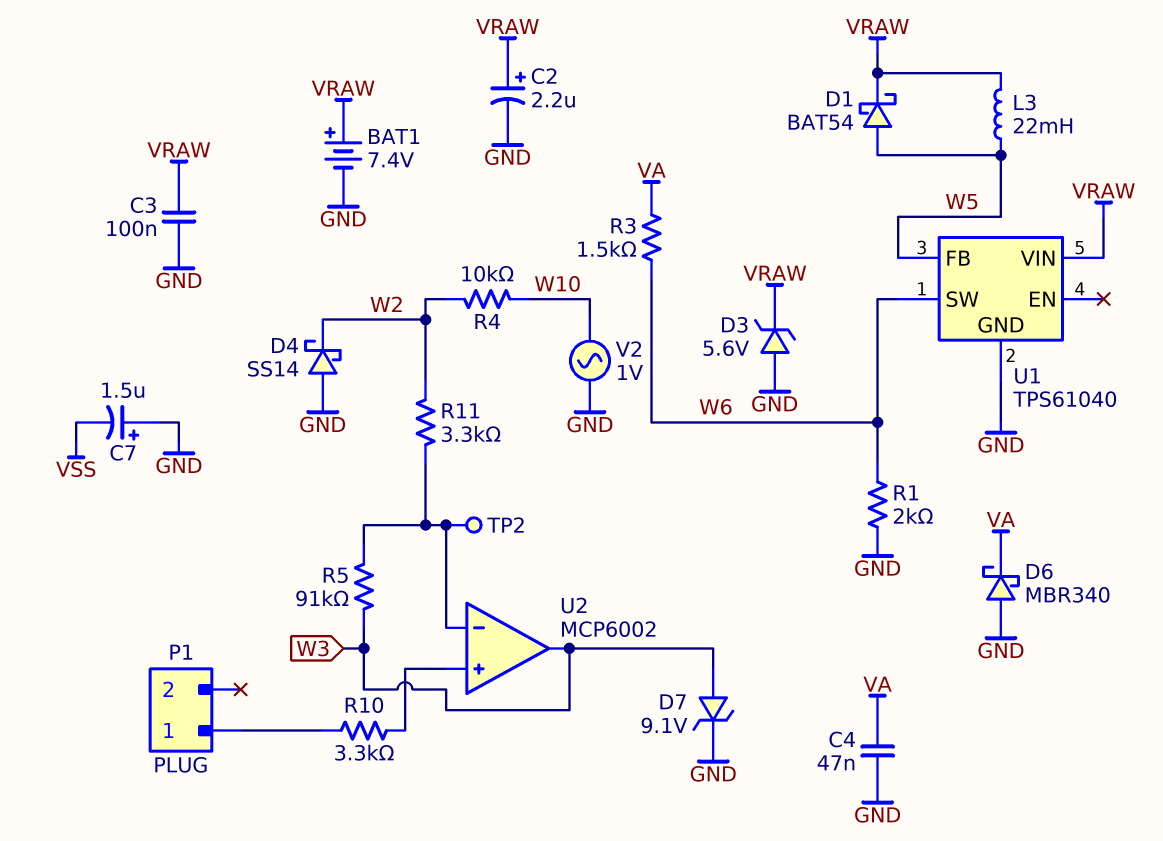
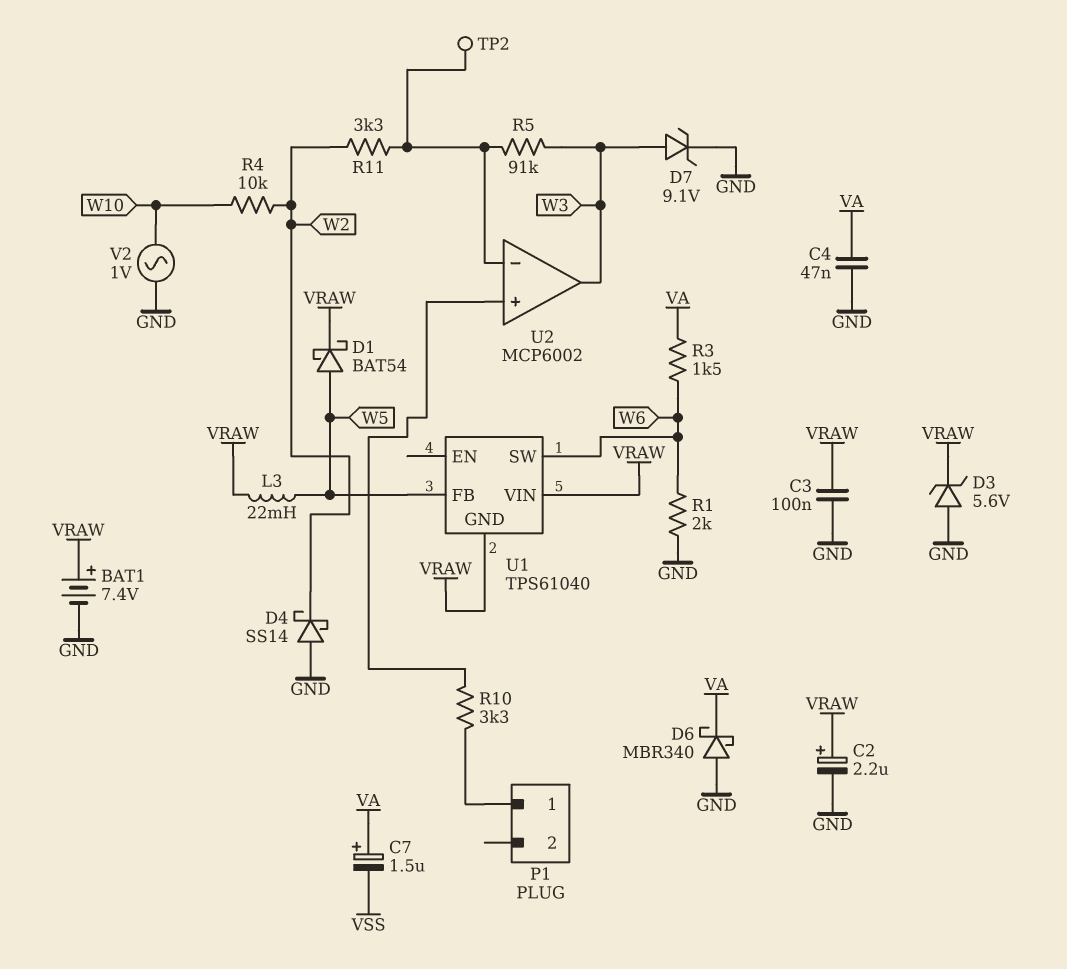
C7: 1.5uF (plus GND, minus VSS) -> 1.5uF (plus VA, minus VSS)
U1 pin GND: GND -> VRAW

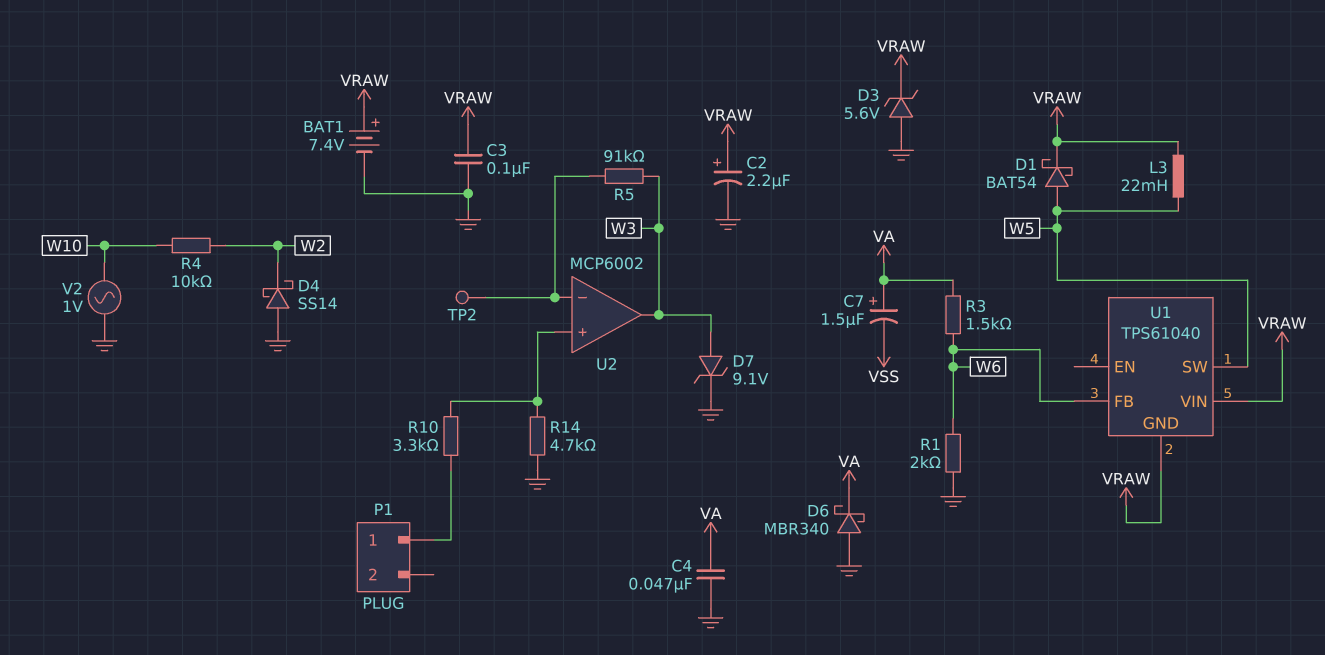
R11: 3.3k (U2/in-, W2) -> none
R14: none -> 4.7k (GND, U2/in+)
U1 pin FB: W5 -> W6
U1 pin SW: W6 -> W5

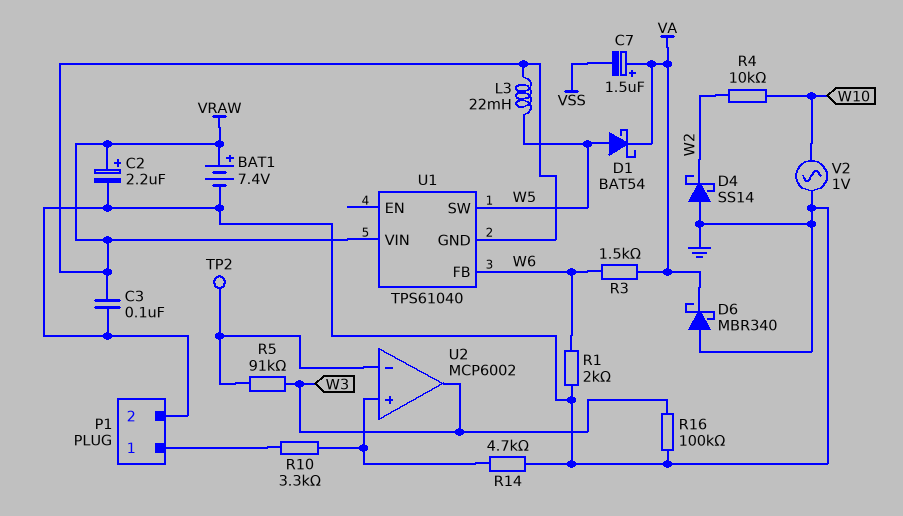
C4: 47nF (GND, VA) -> none
D1: schottky BAT54 (A W5, K VRAW) -> schottky BAT54 (A W5, K VA)
D3: zener 5.6V (A GND, K VRAW) -> none
D7: zener 9.1V (A W3, K GND) -> none
P1 pin 2: none -> GND
R16: none -> 100k (GND, W3)

